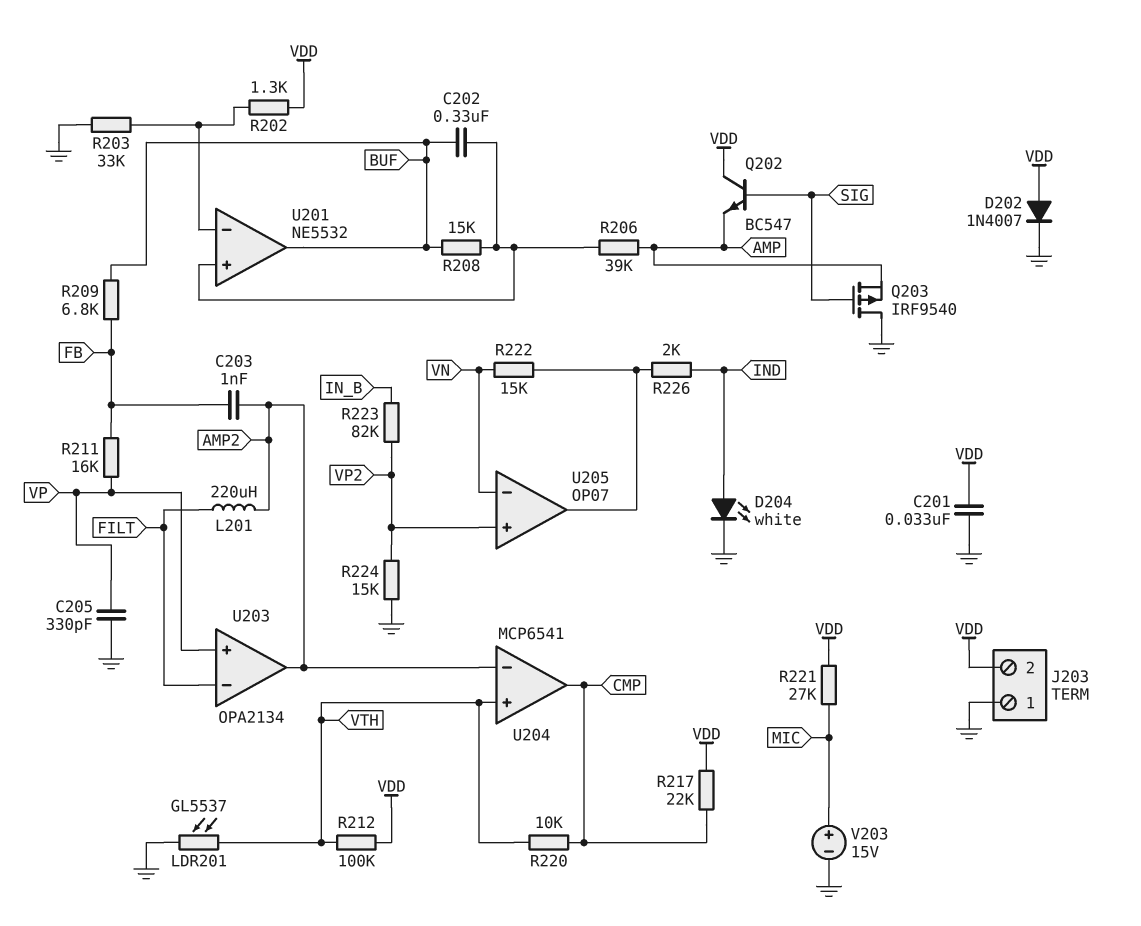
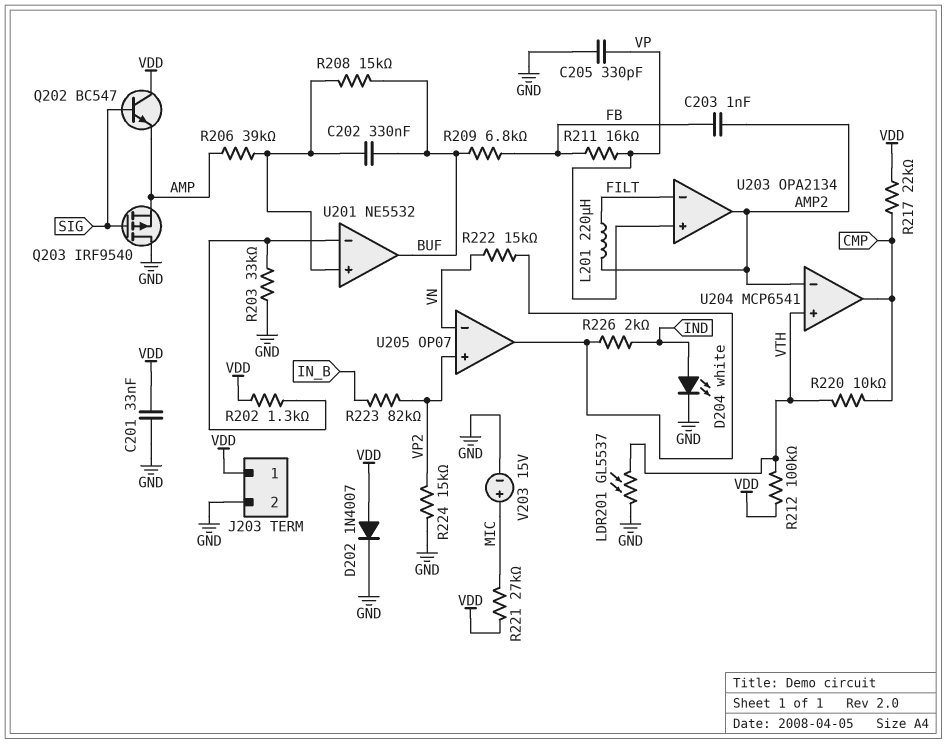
J203 pin 1: GND -> VDD
J203 pin 2: VDD -> GND

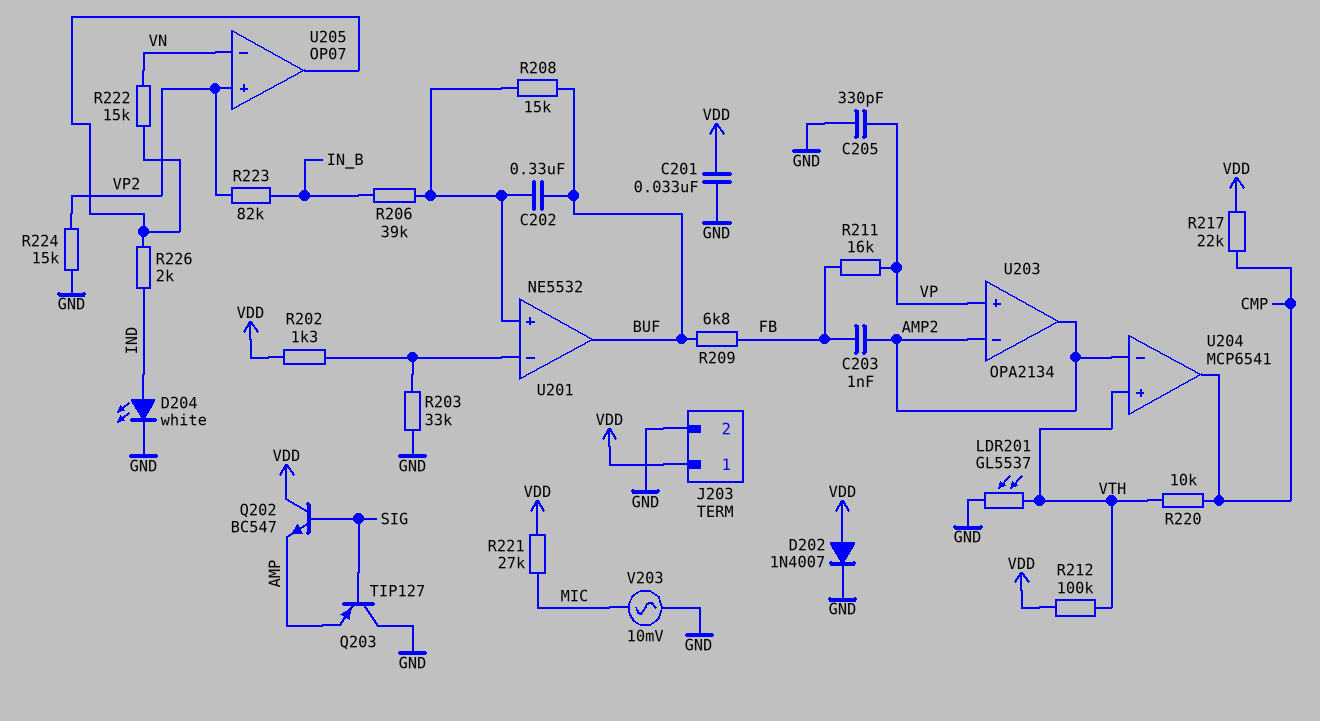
L201: 220uH (AMP2, FILT) -> none
Q203: PMOS IRF9540 (G SIG, D GND, S AMP) -> PNP TIP127 (B SIG, C GND, E AMP)
R206: 39k (AMP, U201/in+) -> 39k (IN_B, U201/in+)
U203 pin in-: FILT -> AMP2
V203: 15V (plus MIC, minus GND) -> AC 10mV (GND, MIC)

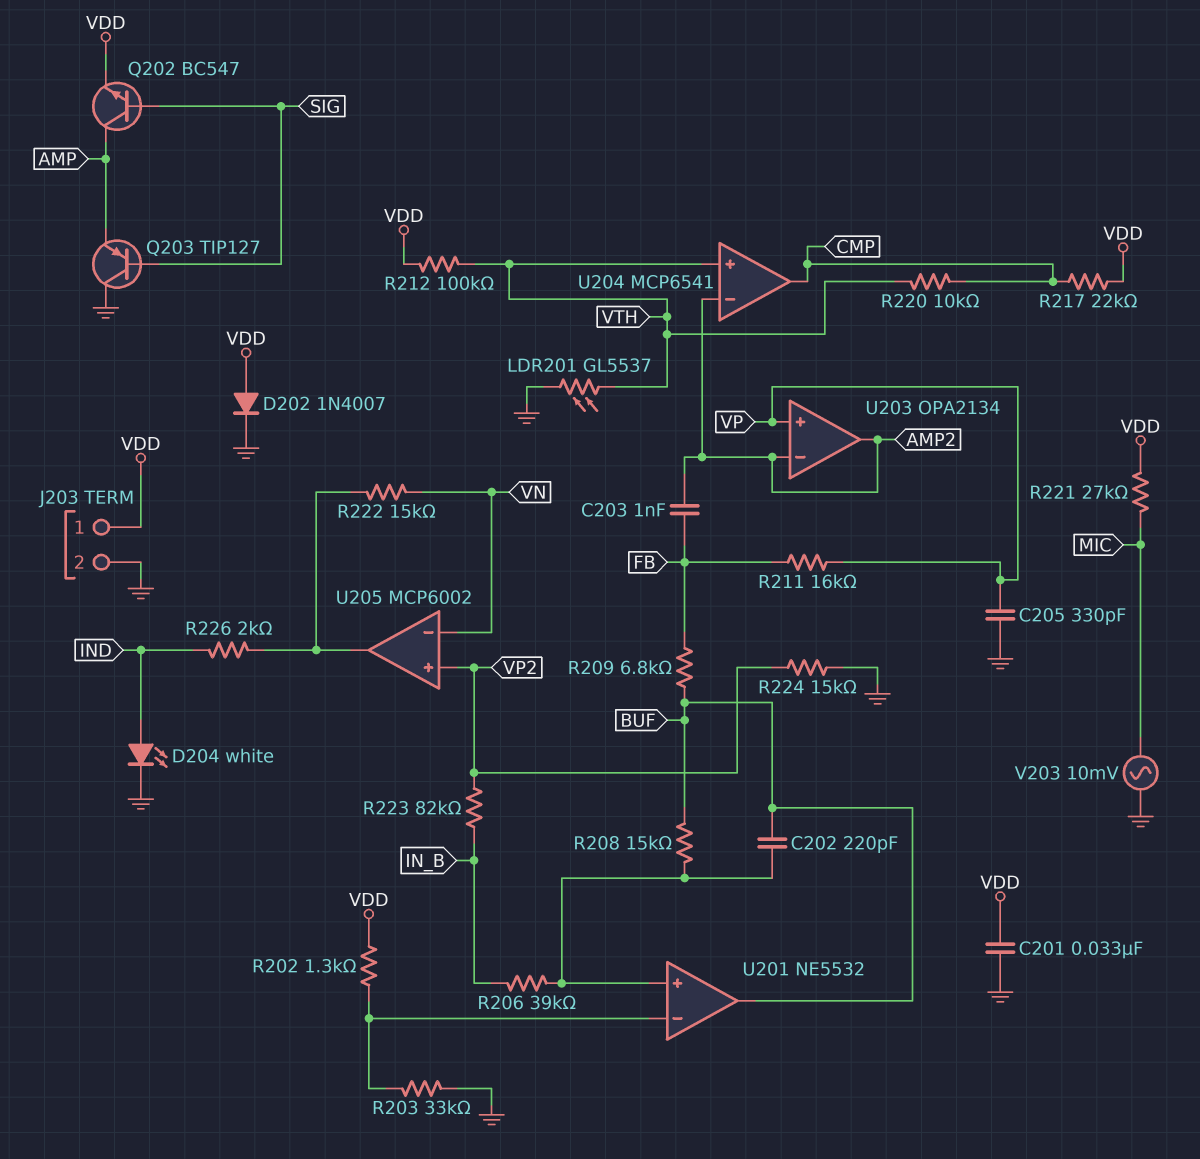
C202: 330nF (BUF, U201/in+) -> 220pF (BUF, U201/in+)
Q202: NPN BC547 (B SIG, C VDD, E AMP) -> NPN BC547 (B SIG, C AMP, E VDD)
U205: OP07 -> MCP6002

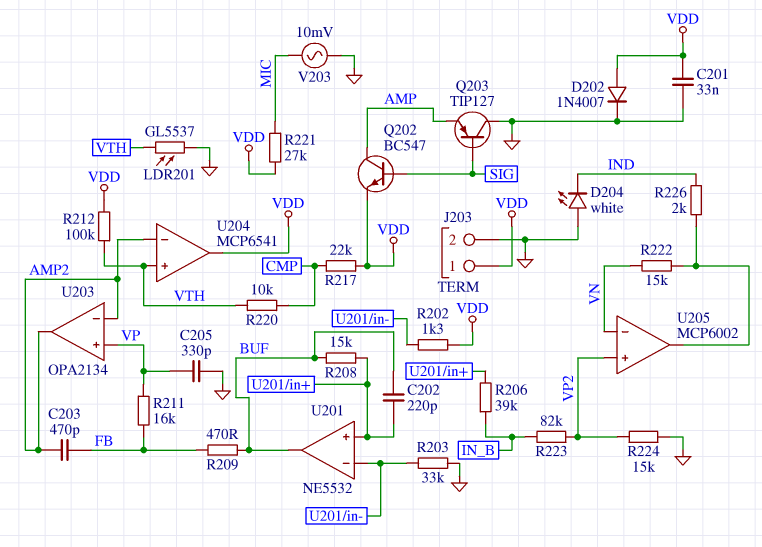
C203: 1nF (AMP2, FB) -> 470pF (AMP2, FB)
D204: LED white (A IND, K GND) -> LED white (A GND, K IND)
R209: 6.8k (BUF, FB) -> 470 (BUF, FB)
U204 pin out: CMP -> VDD

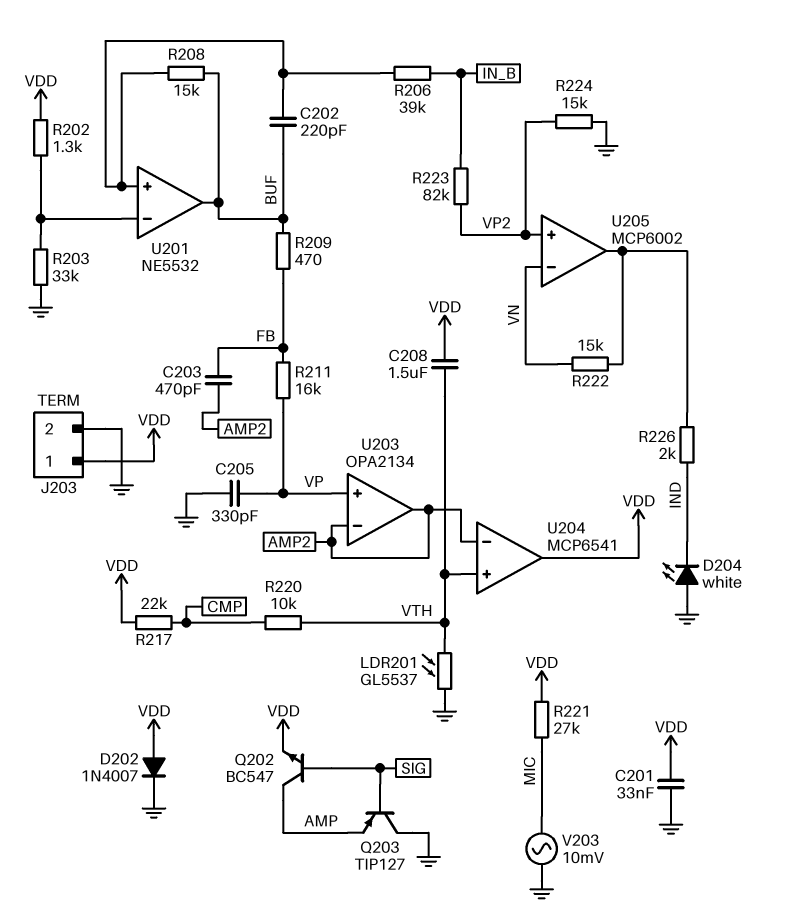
C208: none -> 1.5uF (VDD, VTH)
R212: 100k (VDD, VTH) -> none

